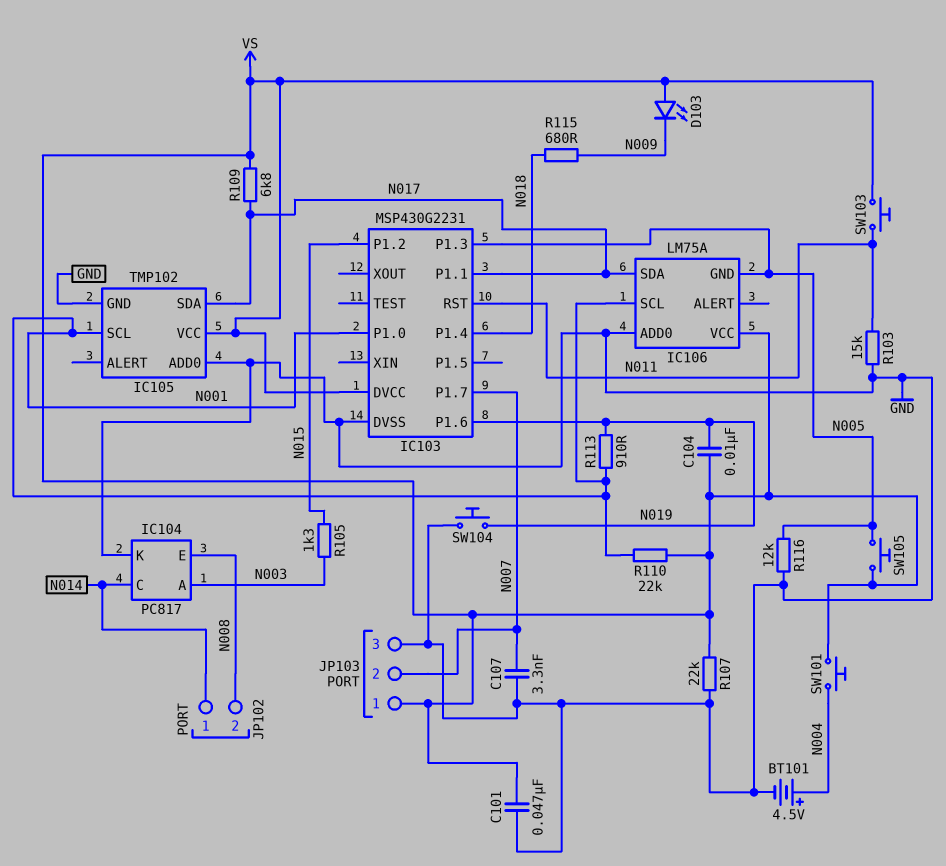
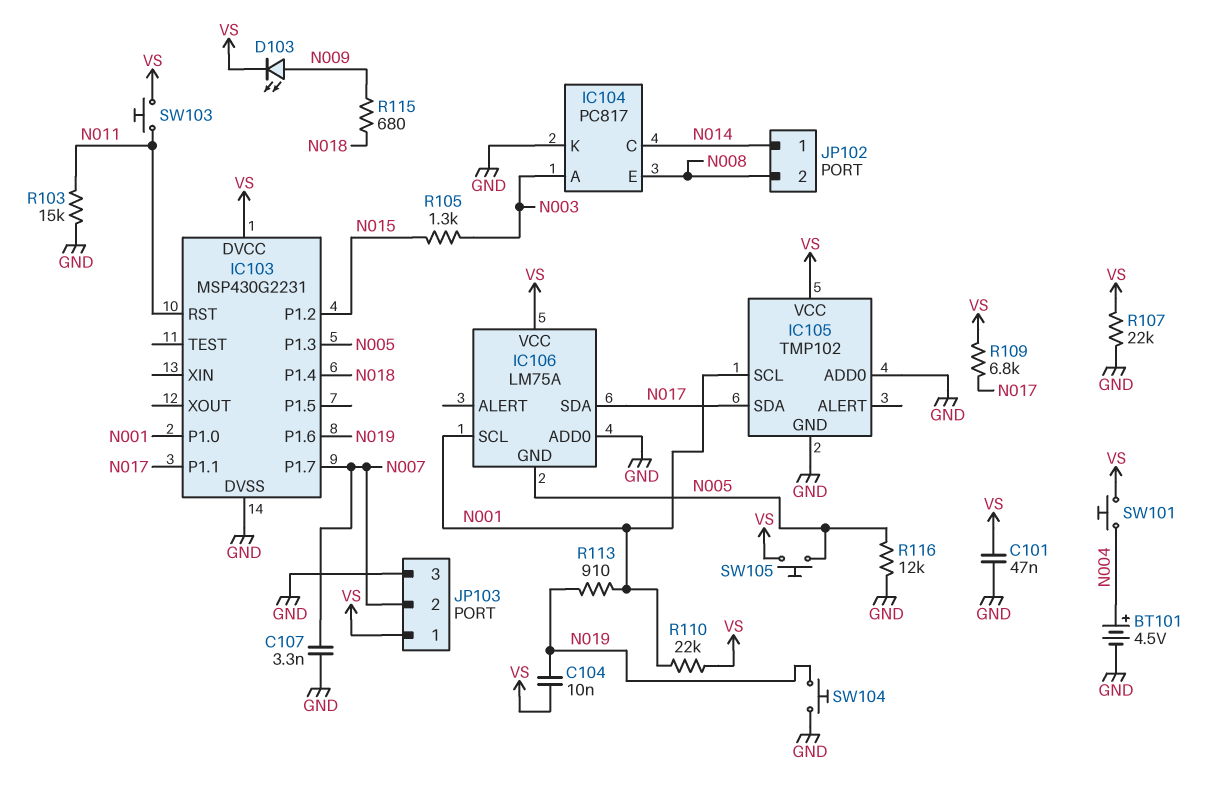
D103: LED (A VS, K N009) -> LED (A N009, K VS)

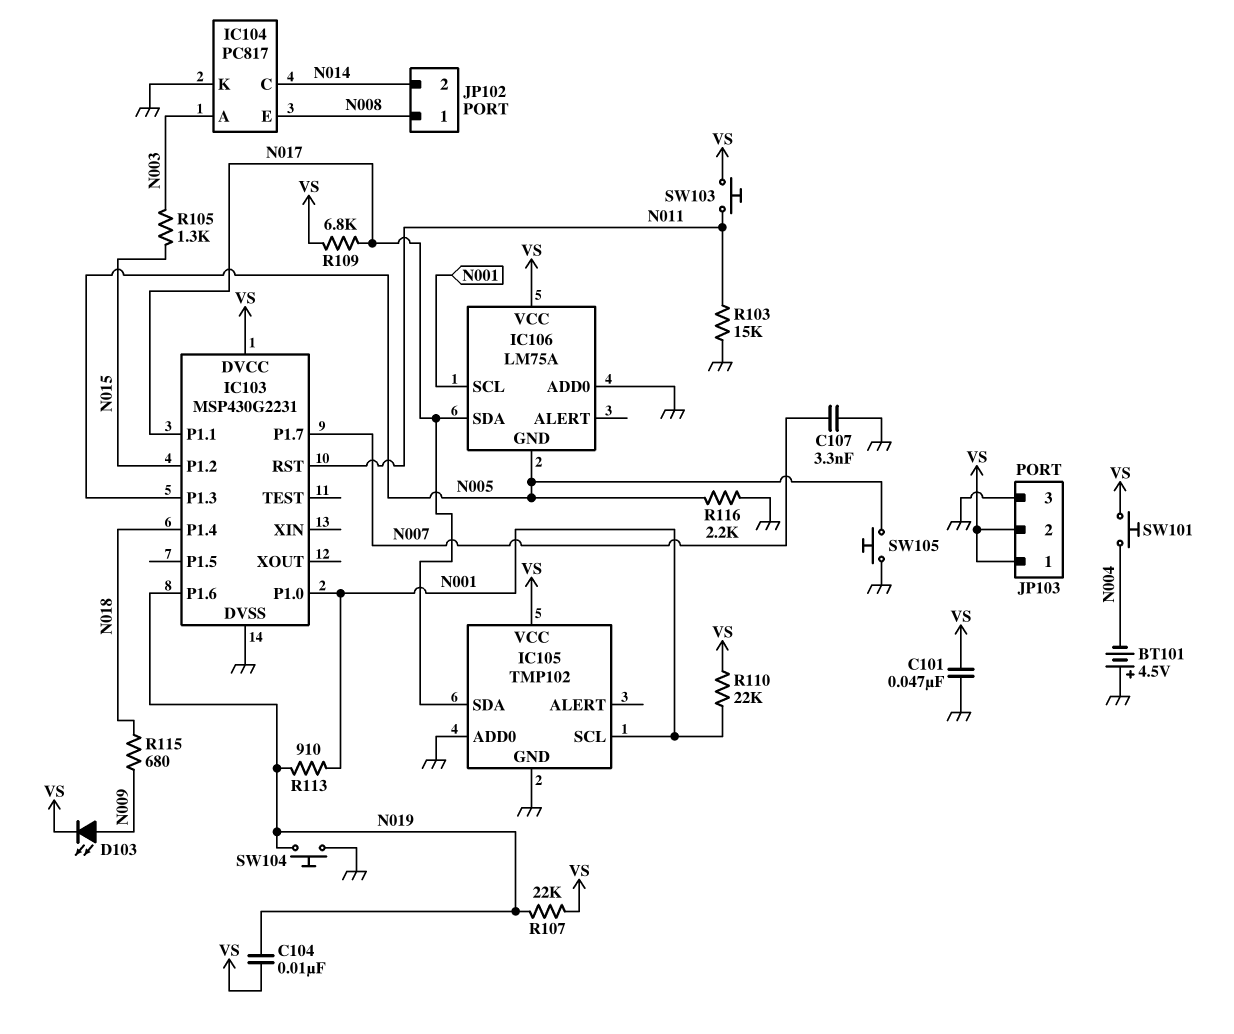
BT101: 4.5V (plus N004, minus GND) -> 4.5V (plus GND, minus N004)
JP102 pin 1: N014 -> N008
JP102 pin 2: N008 -> N014
JP103 pin 2: N007 -> VS
R107: 22k (GND, VS) -> 22k (N019, VS)
R116: 12k (GND, N005) -> 2.2k (GND, N005)
SW105: button (N005, VS) -> button (GND, N005)

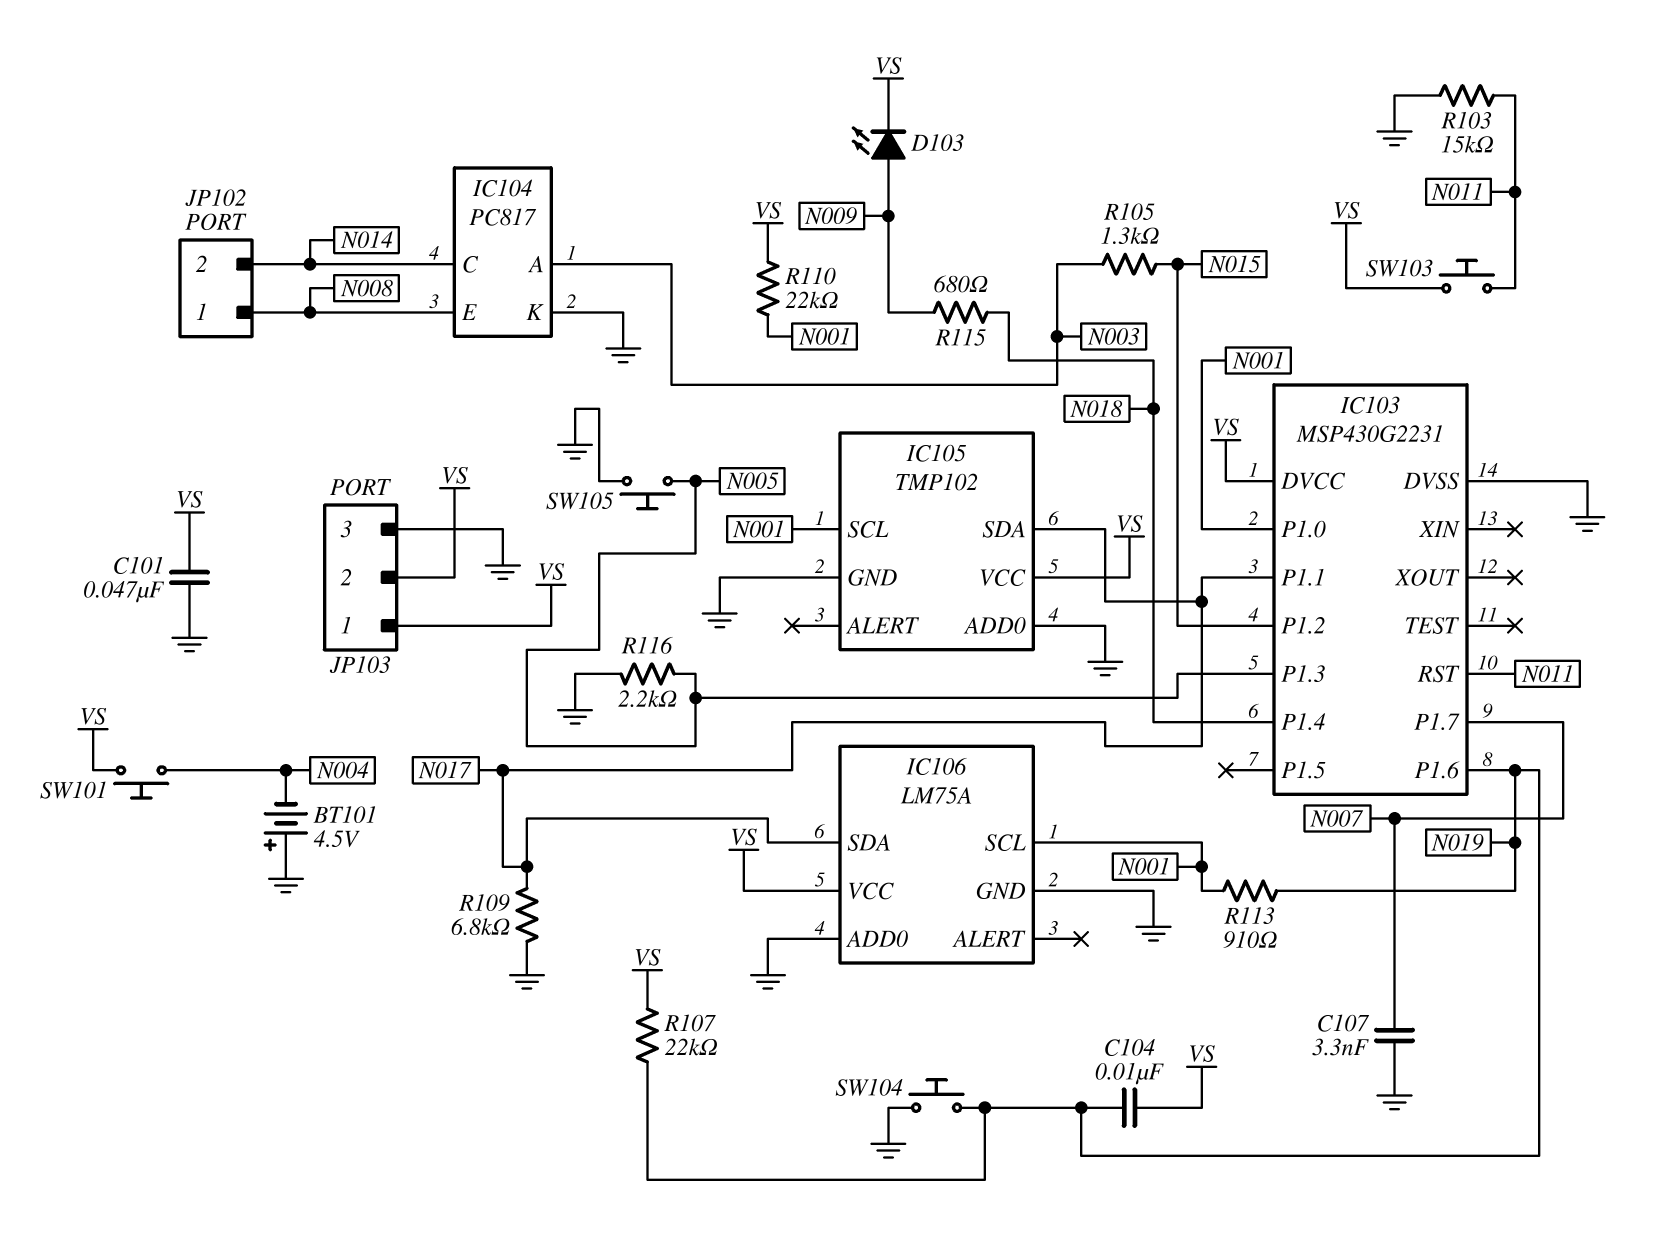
IC106 pin GND: N005 -> GND
R109: 6.8k (N017, VS) -> 6.8k (GND, N017)

